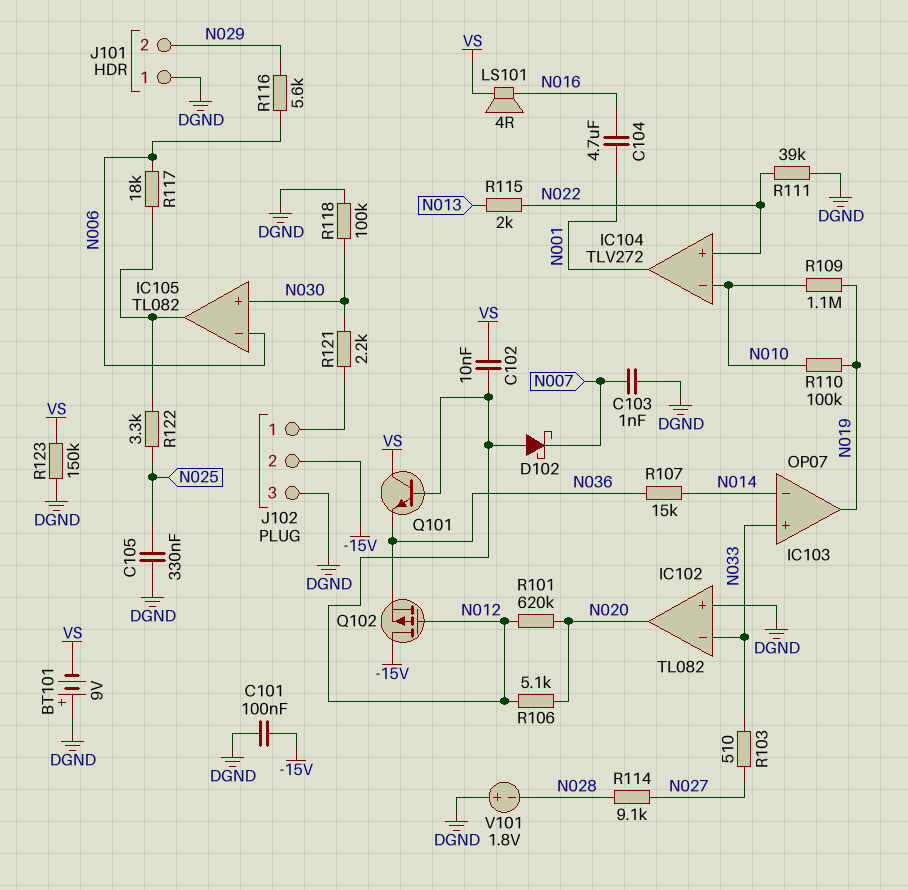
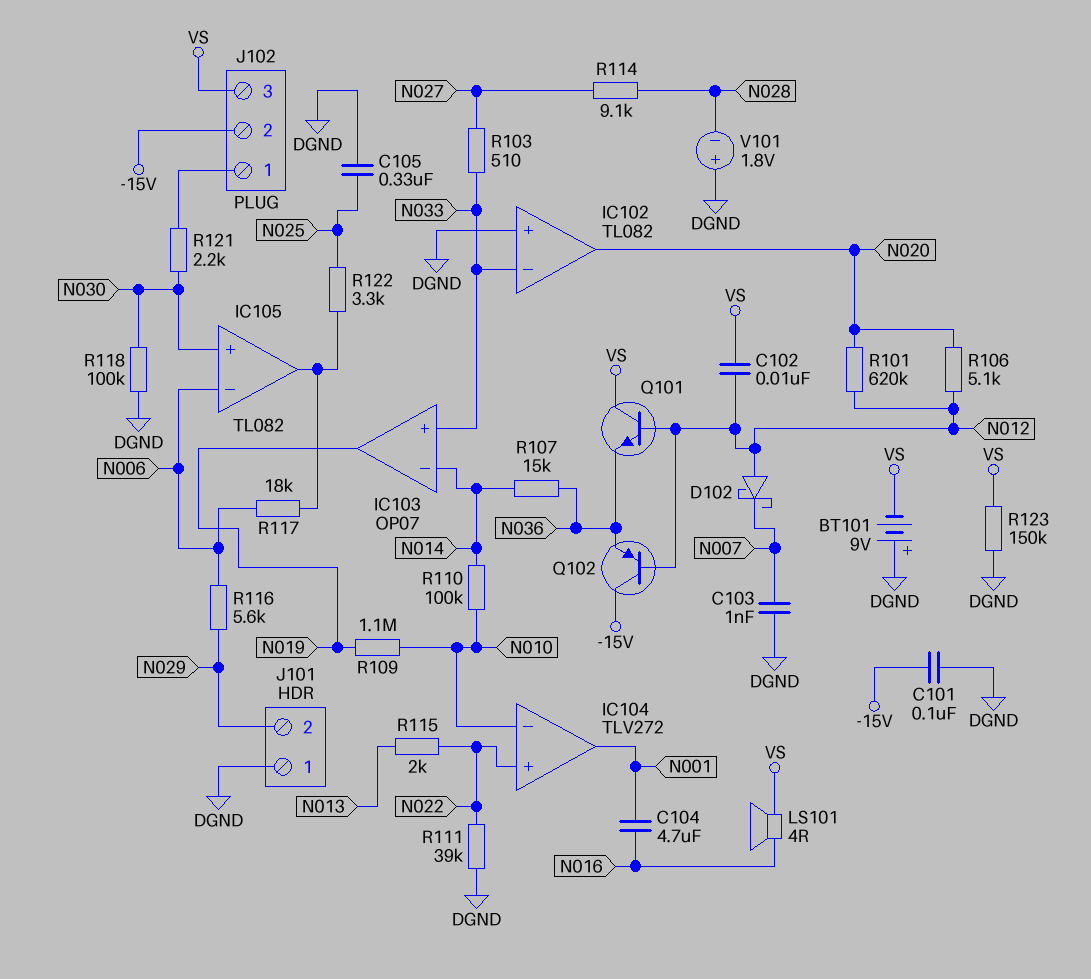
J102 pin 3: DGND -> VS
Q102: PMOS (G N012, D -15V, S N036) -> PNP (B N012, C -15V, E N036)
R110: 100k (N010, N019) -> 100k (N010, N014)

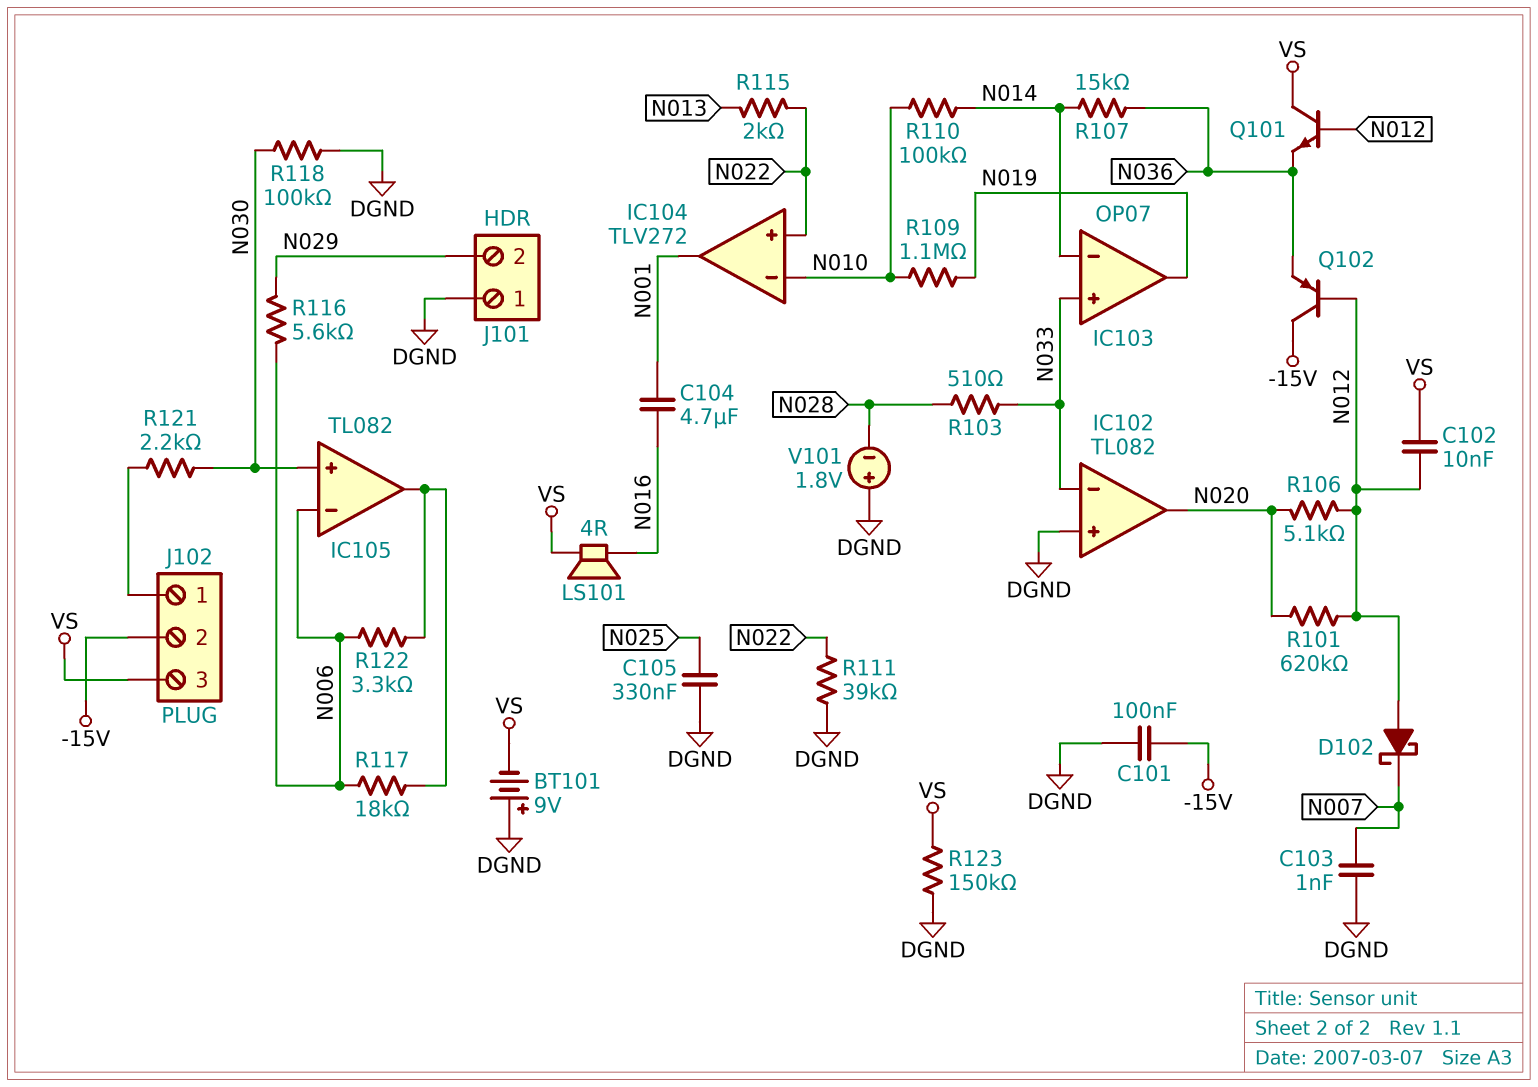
R103: 510 (N027, N033) -> 510 (N028, N033)
R114: 9.1k (N027, N028) -> none
R122: 3.3k (IC105/out, N025) -> 3.3k (IC105/out, N006)

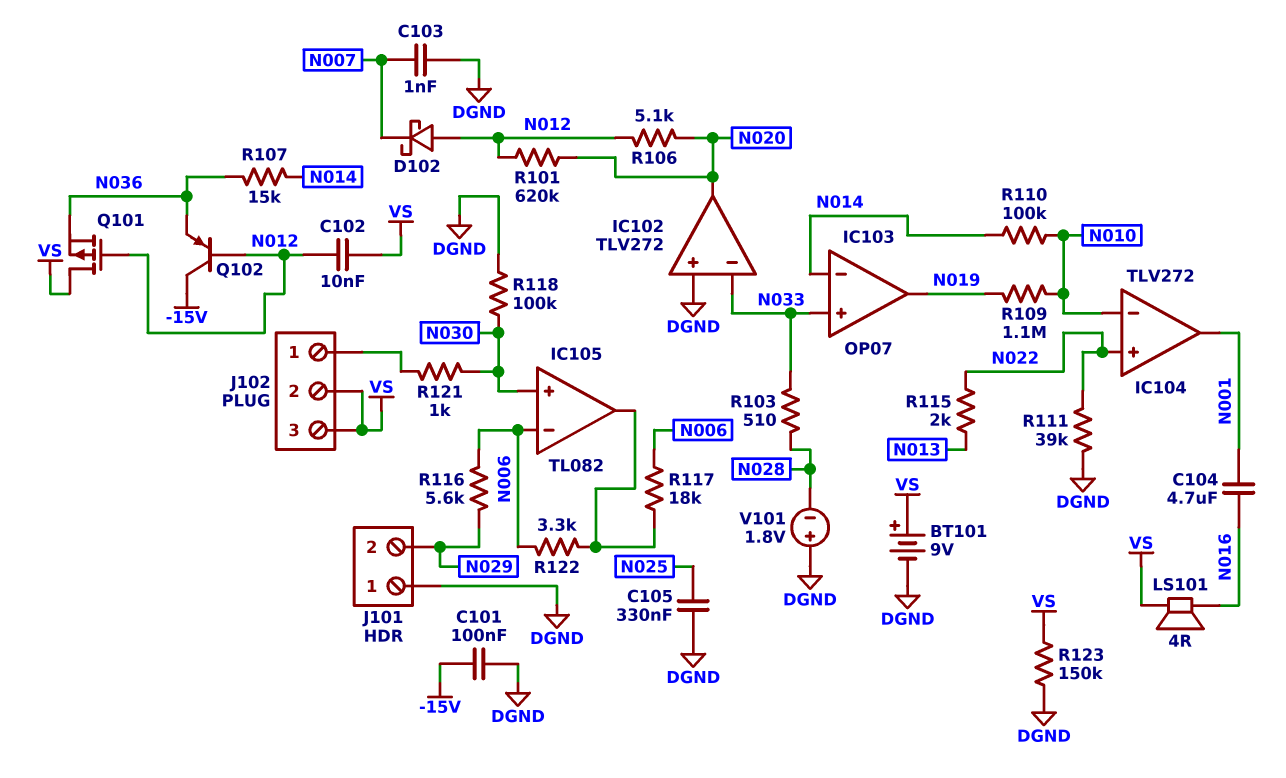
BT101: 9V (plus DGND, minus VS) -> 9V (plus VS, minus DGND)
IC102: TL082 -> TLV272
J102 pin 2: -15V -> VS
Q101: NPN (B N012, C VS, E N036) -> PMOS (G N012, D VS, S N036)
R121: 2.2k (J102/1, N030) -> 1k (J102/1, N030)

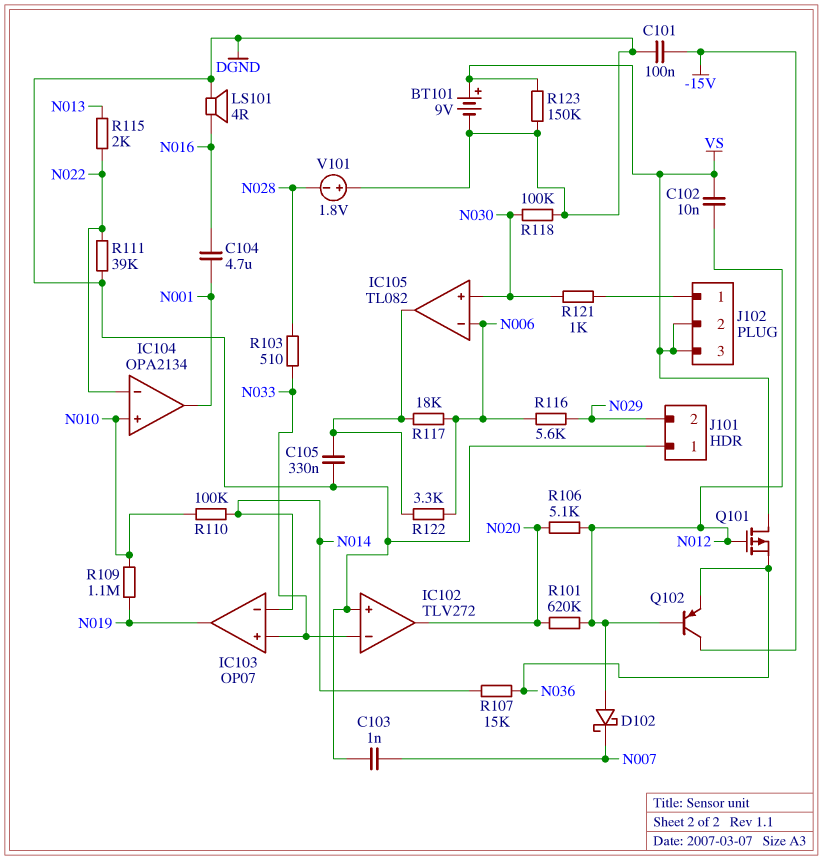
C105: 330nF (DGND, N025) -> 330nF (DGND, IC105/out)
IC104: TLV272 -> OPA2134
IC104 pin in+: N022 -> N010
IC104 pin in-: N010 -> N022
LS101: speaker 4R (N016, VS) -> speaker 4R (DGND, N016)

